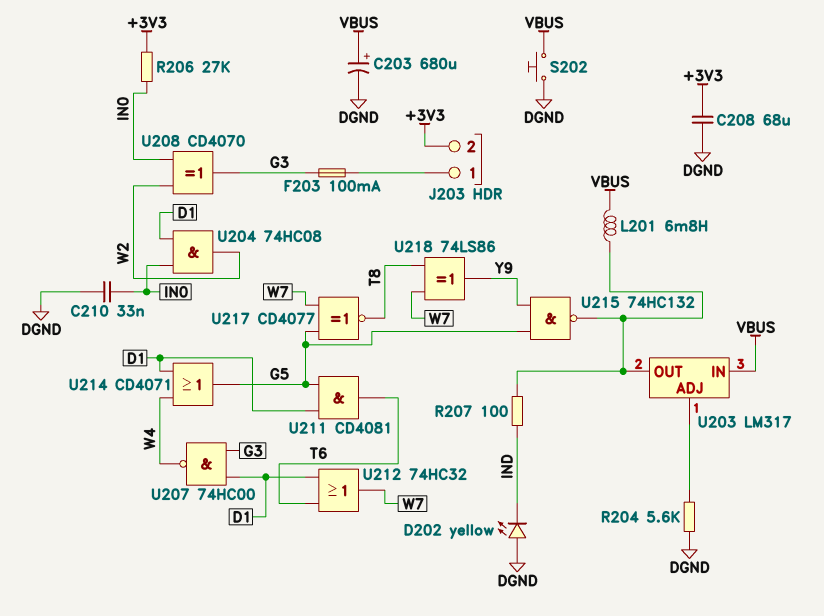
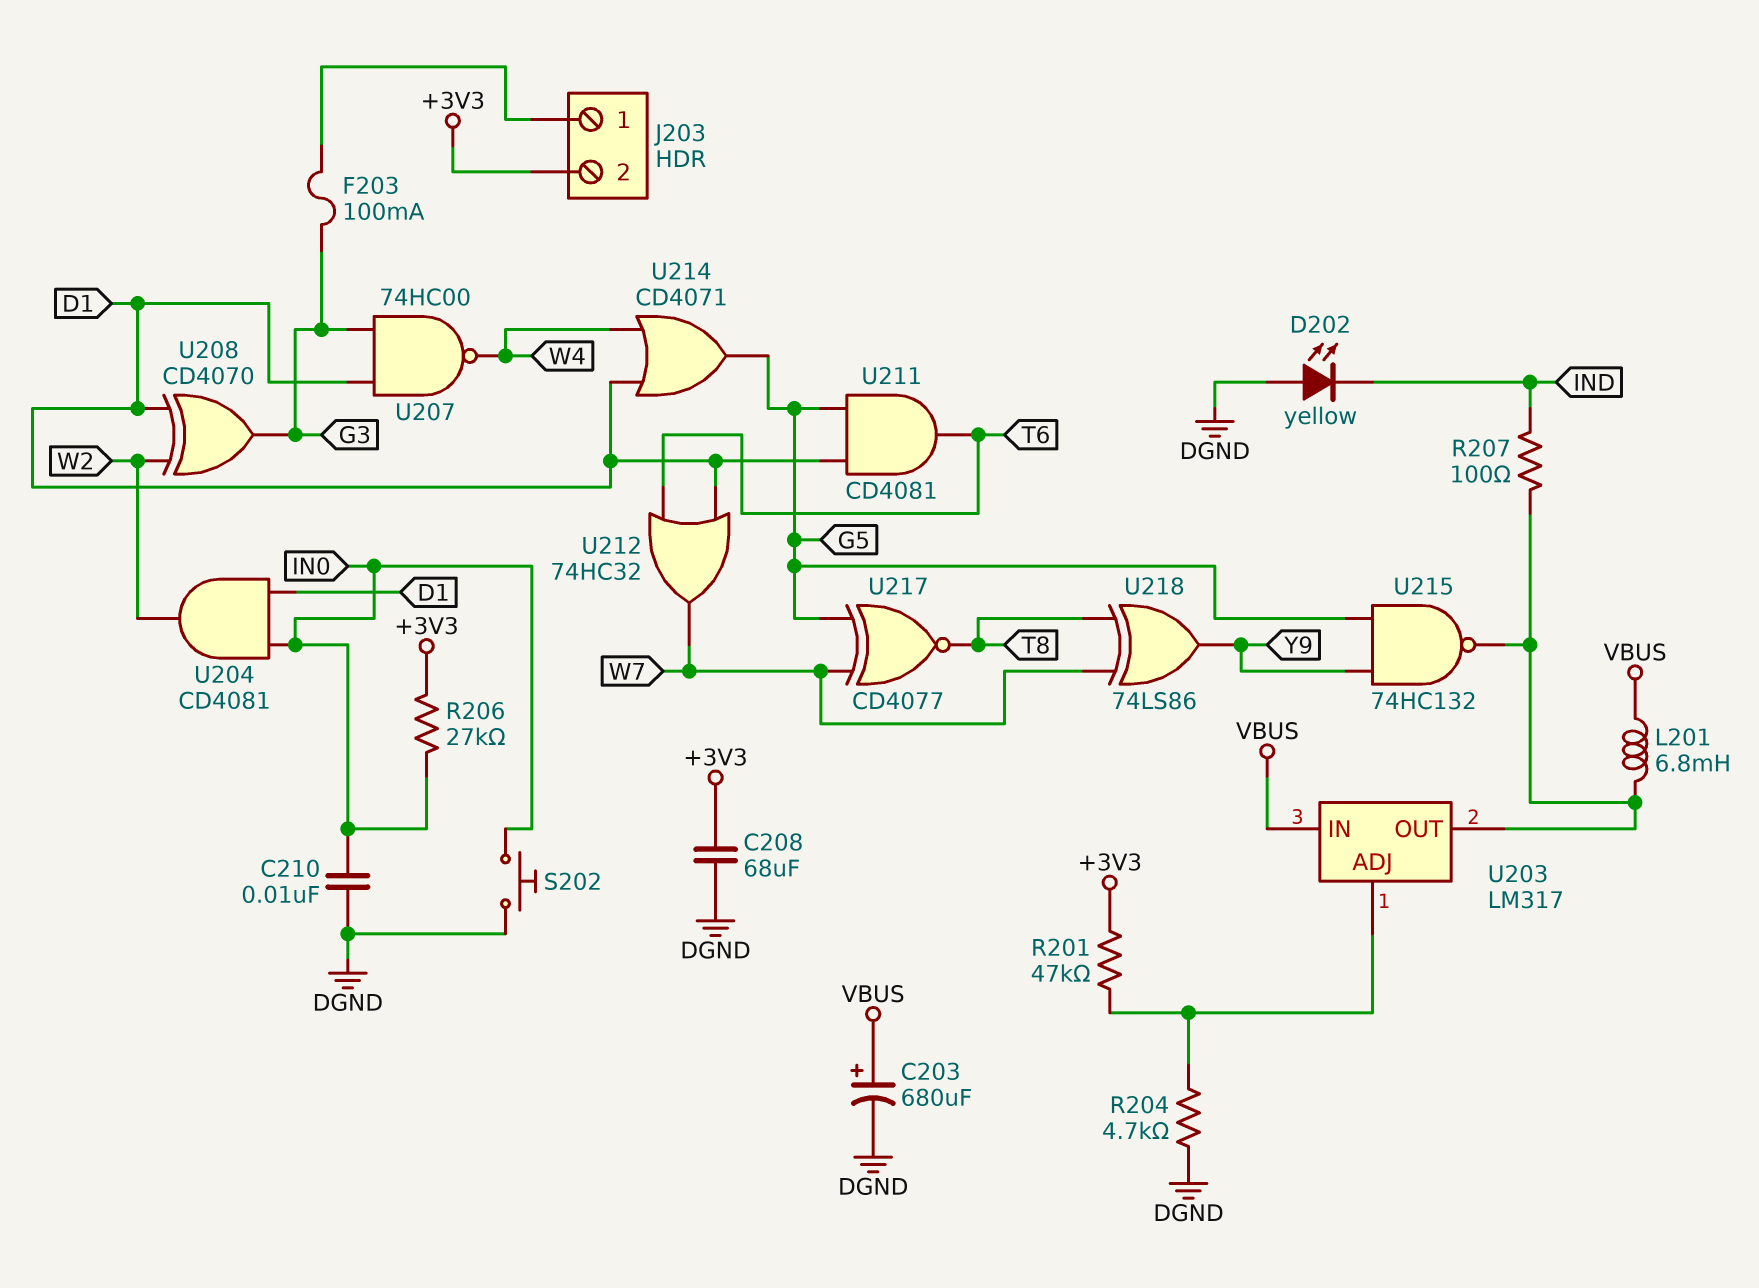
C210: 33nF (DGND, IN0) -> 10nF (DGND, IN0)
R201: none -> 47k (+3V3, U203/ADJ)
R204: 5.6k (DGND, U203/ADJ) -> 4.7k (DGND, U203/ADJ)
S202: button (DGND, VBUS) -> button (DGND, IN0)
U204: AND 74HC08 (in D1, in IN0, out W2) -> AND CD4081 (in D1, in IN0, out W2)
U208: XOR CD4070 (in IN0, in W2, out G3) -> XOR CD4070 (in D1, in W2, out G3)

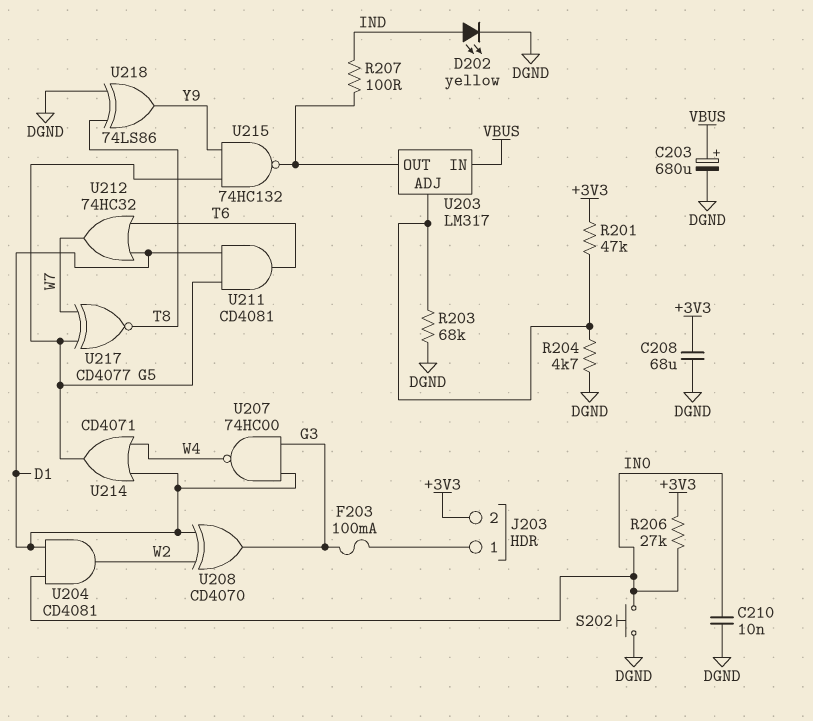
D202: LED yellow (A DGND, K IND) -> LED yellow (A IND, K DGND)
L201: 6.8mH (U203/OUT, VBUS) -> none
R203: none -> 68k (DGND, U203/ADJ)
U218: XOR 74LS86 (in T8, in W7, out Y9) -> XOR 74LS86 (in DGND, in T8, out Y9)

